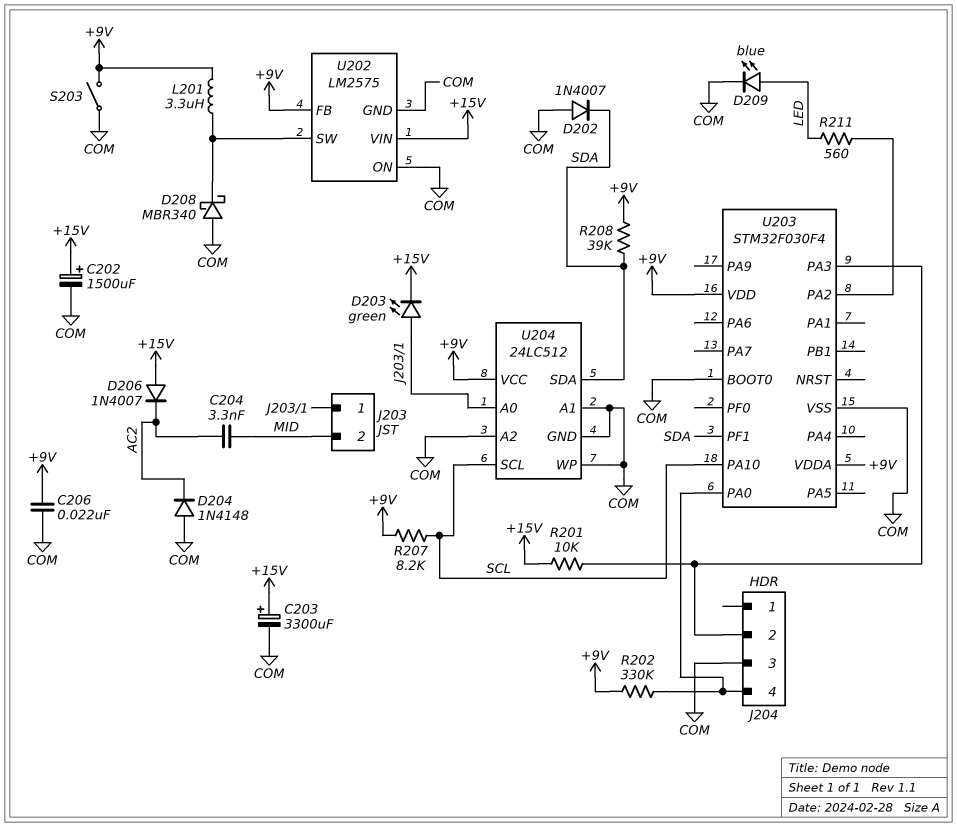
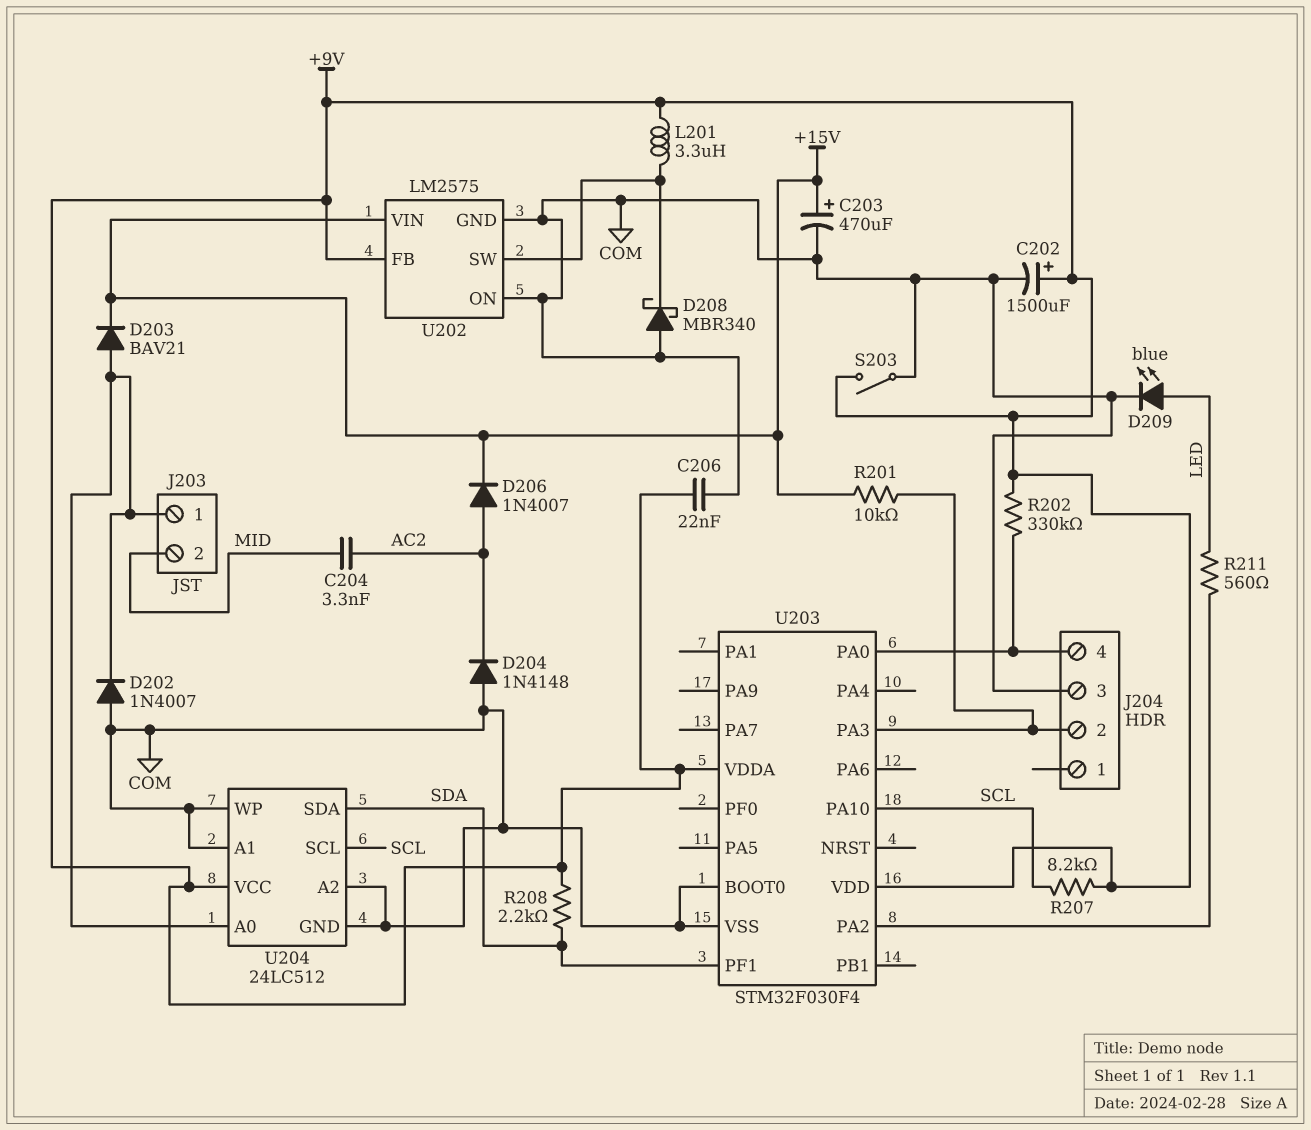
C202: 1500uF (plus +15V, minus COM) -> 1500uF (plus +9V, minus COM)
C203: 3300uF (plus +15V, minus COM) -> 470uF (plus +15V, minus COM)
D202: diode 1N4007 (A COM, K SDA) -> diode 1N4007 (A COM, K J203/1)
D203: LED green (A J203/1, K +15V) -> diode BAV21 (A J203/1, K +15V)
D206: diode 1N4007 (A +15V, K AC2) -> diode 1N4007 (A AC2, K +15V)
R208: 39k (+9V, SDA) -> 2.2k (+9V, SDA)

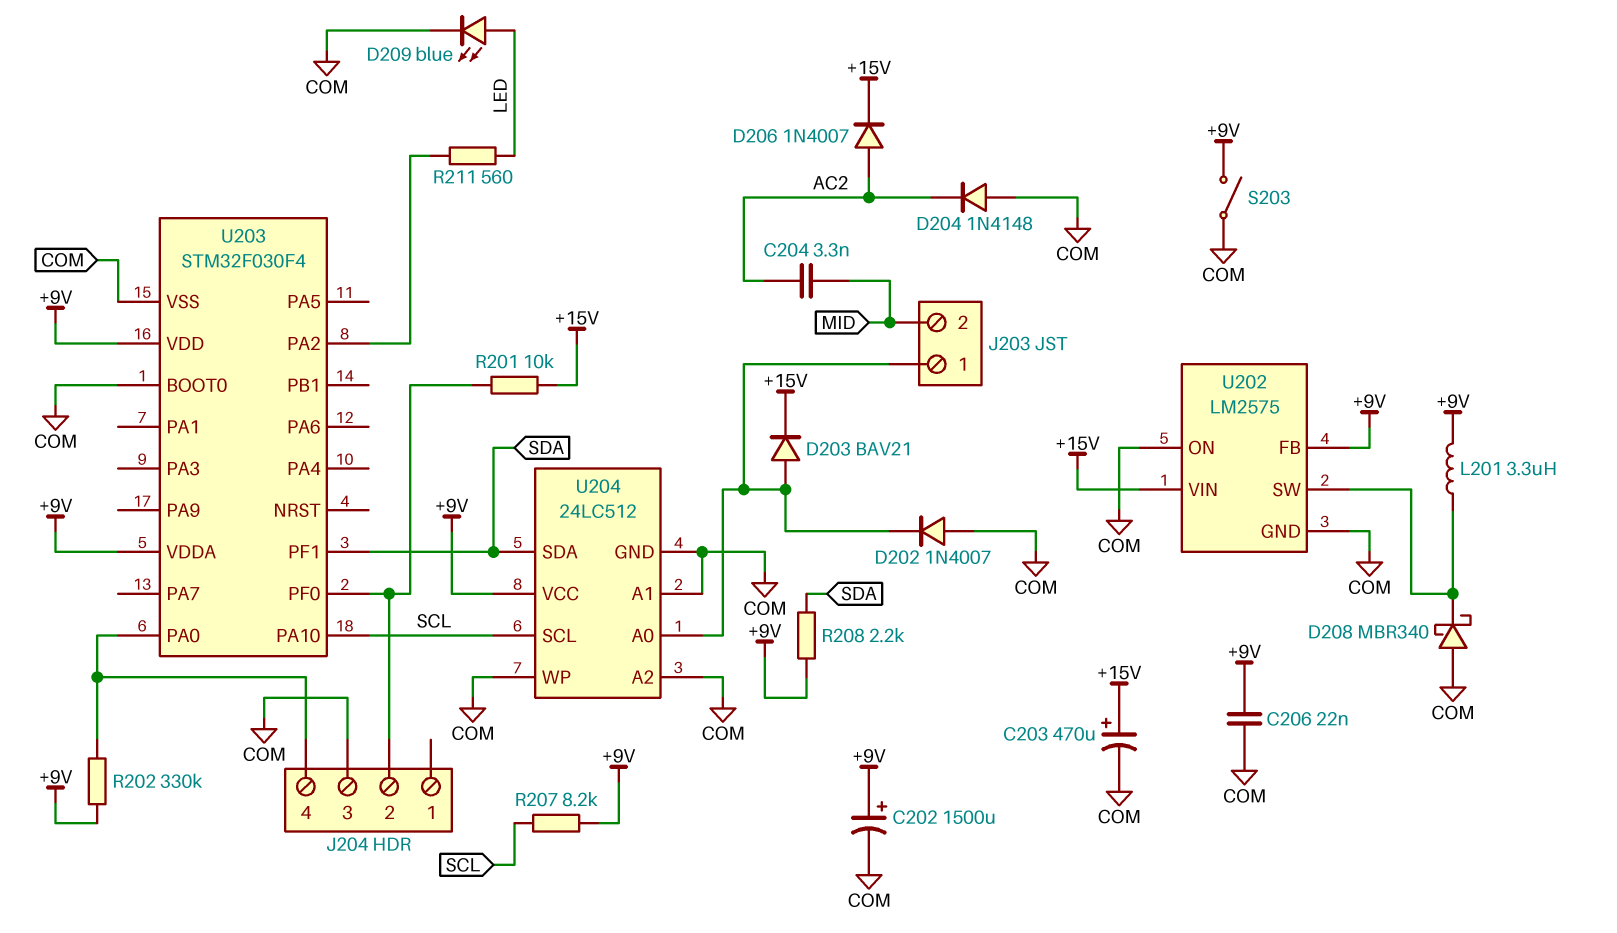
U203 pin PA3: J204/2 -> none
U203 pin PF0: none -> J204/2

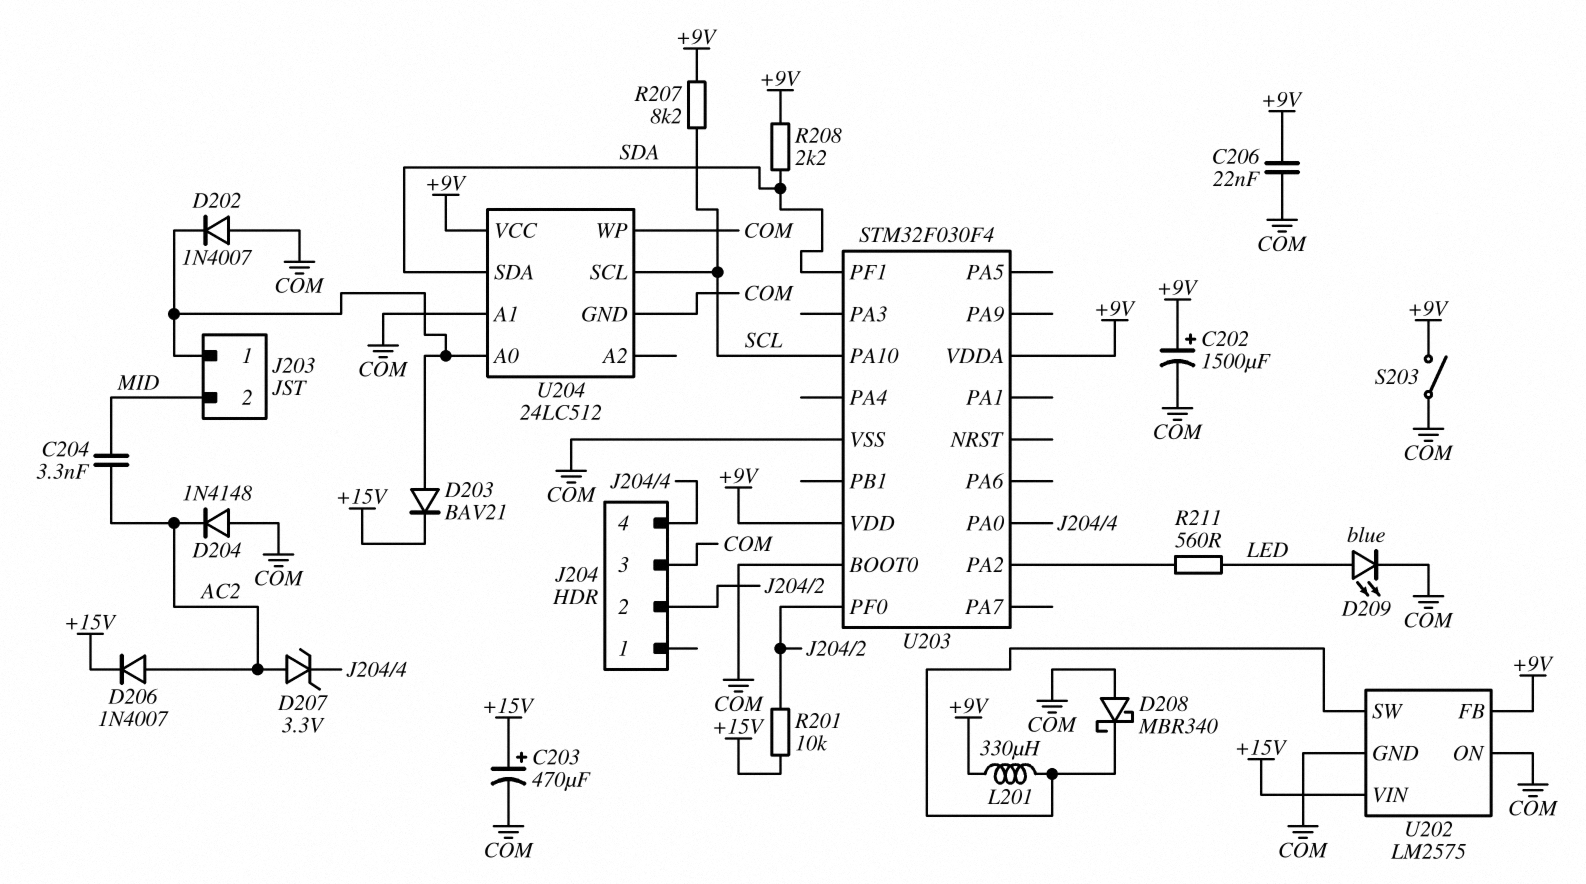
D207: none -> zener 3.3V (A AC2, K J204/4)
L201: 3.3uH (+9V, U202/SW) -> 330uH (+9V, U202/SW)
R202: 330k (+9V, J204/4) -> none
U204 pin A2: COM -> none

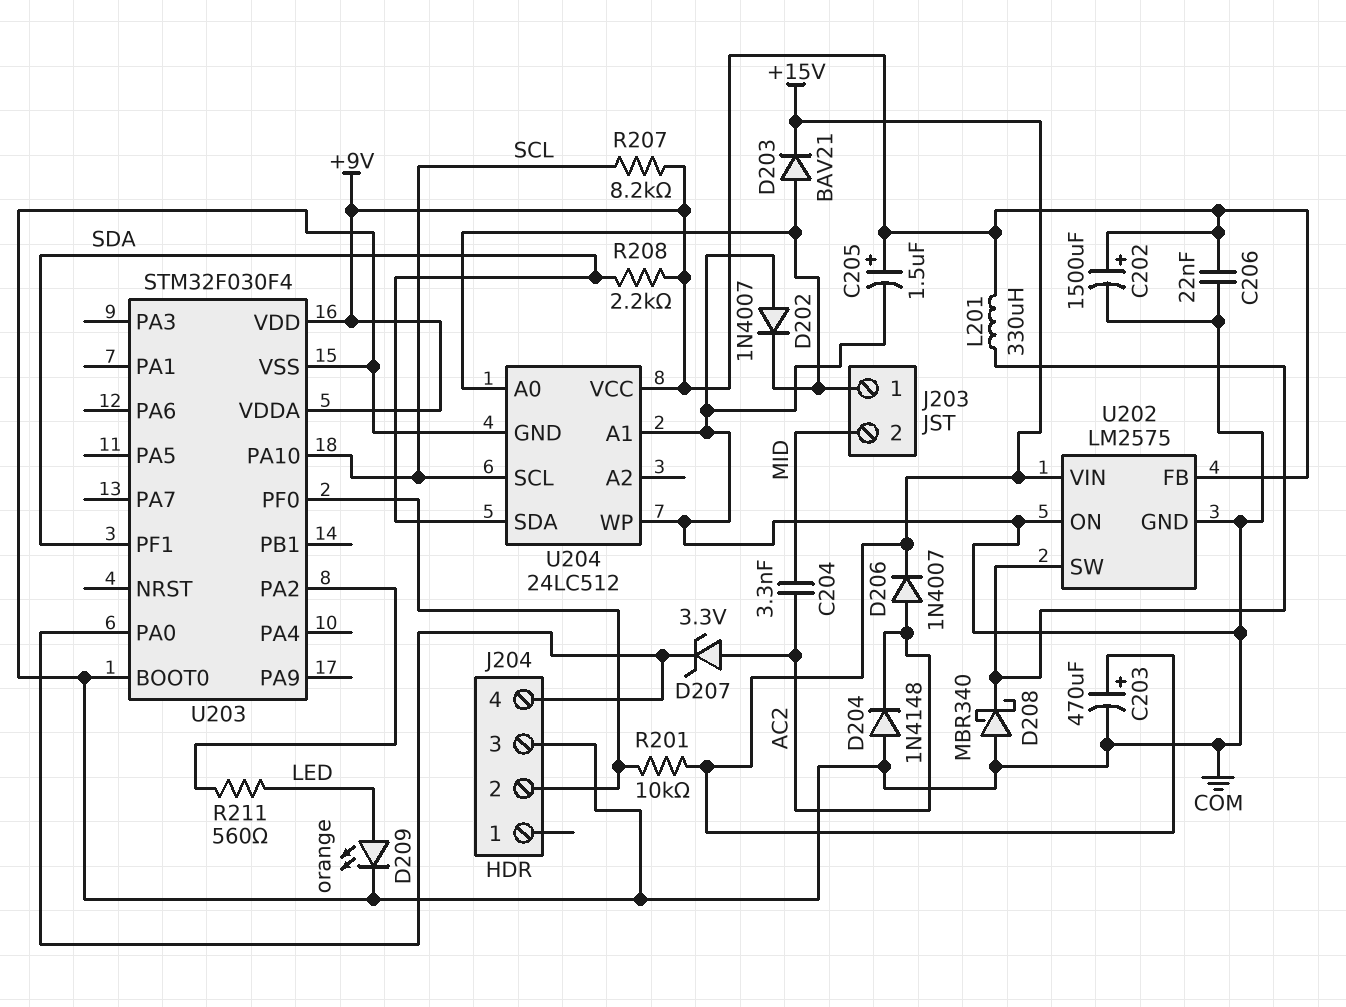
C205: none -> 1.5uF (plus +9V, minus COM)
D209: LED blue (A LED, K COM) -> LED orange (A LED, K COM)
S203: switch (+9V, COM) -> none

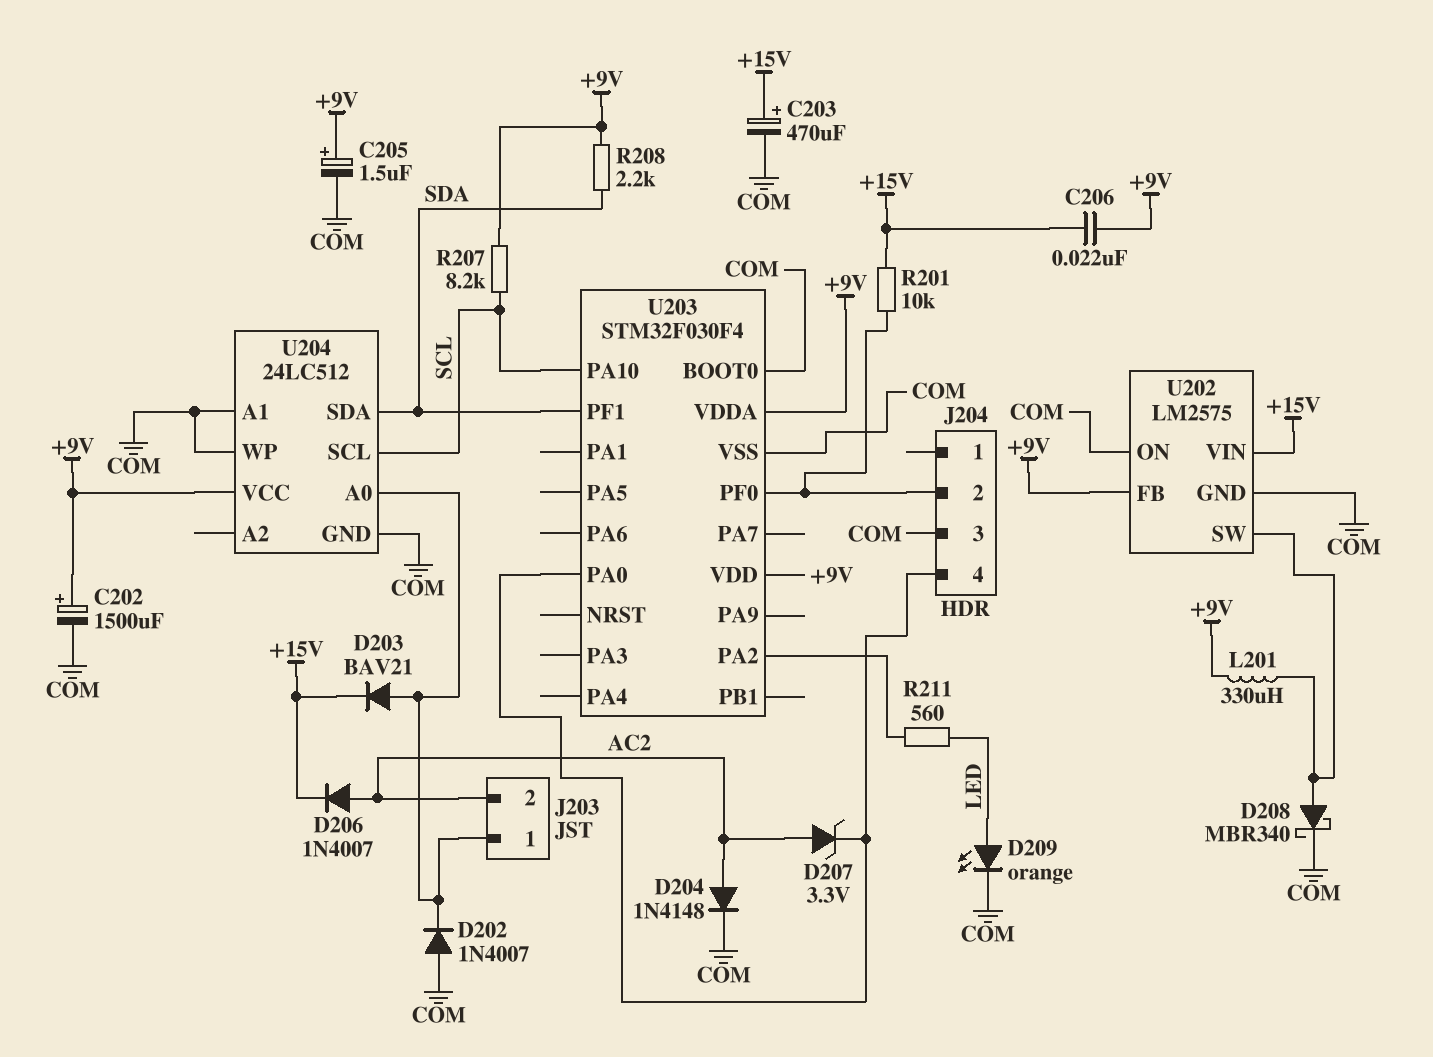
C204: 3.3nF (AC2, MID) -> none
C206: 22nF (+9V, COM) -> 22nF (+9V, +15V)
D204: diode 1N4148 (A COM, K AC2) -> diode 1N4148 (A AC2, K COM)
D208: schottky MBR340 (A COM, K U202/SW) -> schottky MBR340 (A U202/SW, K COM)
J203 pin 2: MID -> AC2

